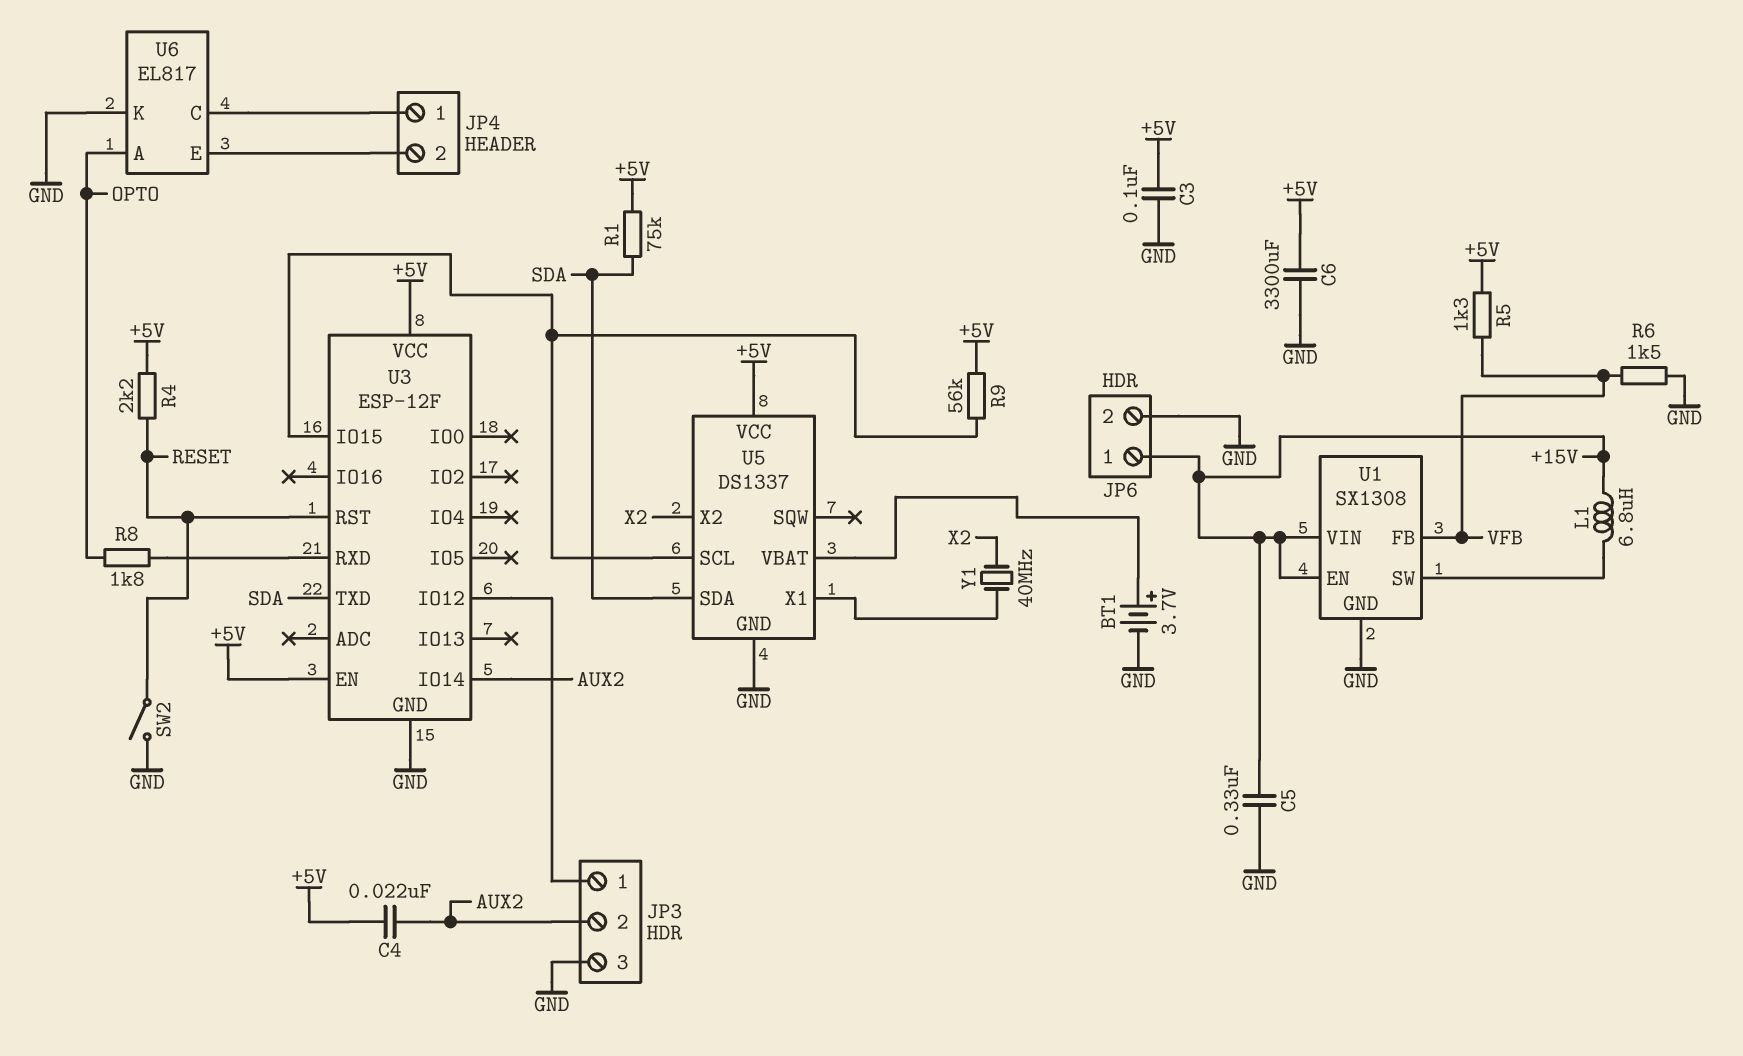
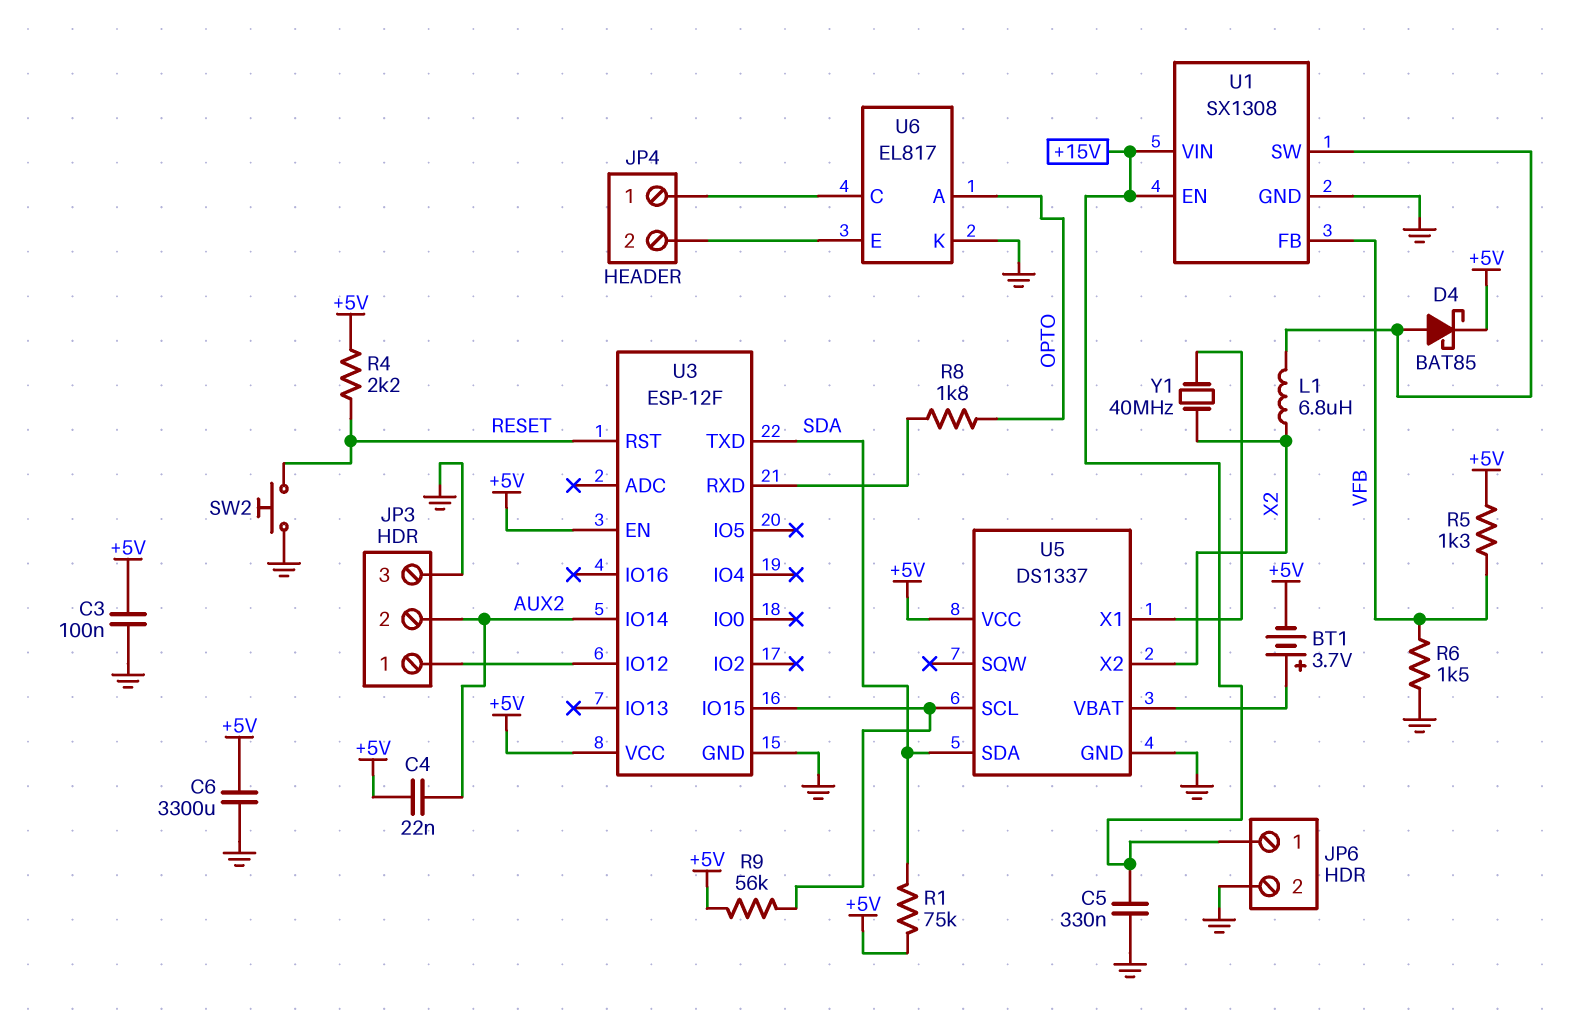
BT1: 3.7V (plus U5/VBAT, minus GND) -> 3.7V (plus U5/VBAT, minus +5V)
D4: none -> schottky BAT85 (A U1/SW, K +5V)
L1: 6.8uH (+15V, U1/SW) -> 6.8uH (U1/SW, X2)
SW2: switch (GND, RESET) -> button (GND, RESET)

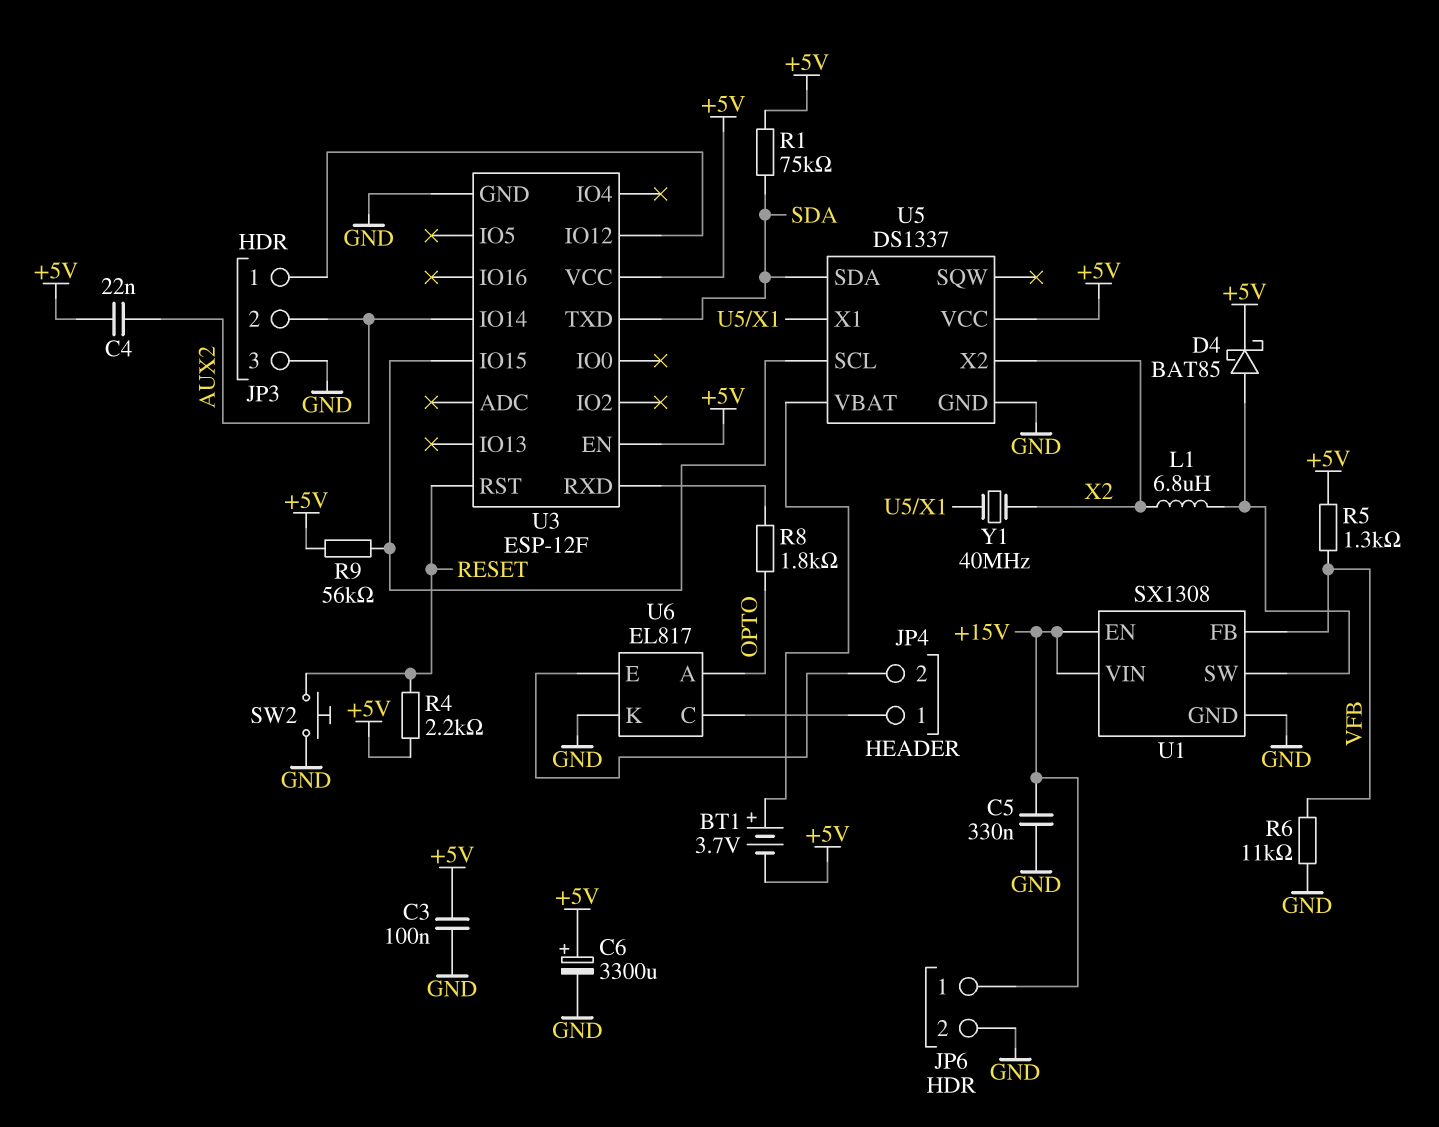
C6: 3300uF (+5V, GND) -> 3300uF (plus +5V, minus GND)
R6: 1.5k (GND, VFB) -> 11k (GND, VFB)

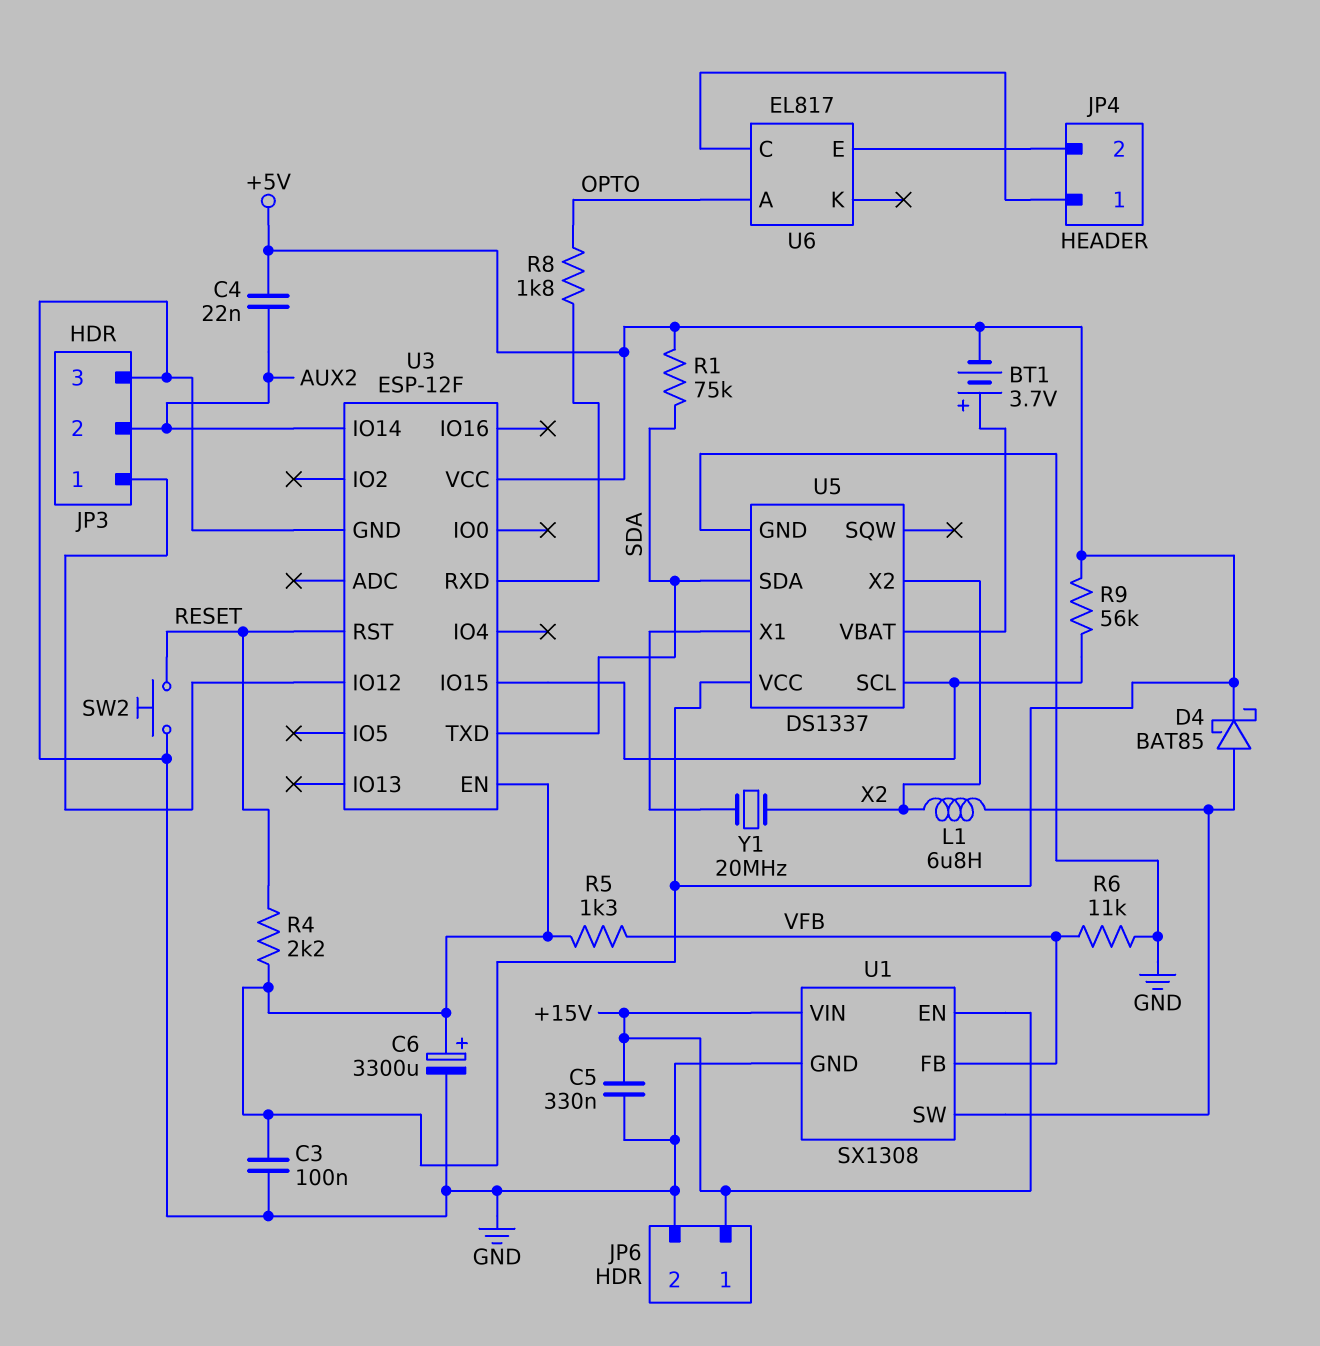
U6 pin K: GND -> none
Y1: 40MHz (U5/X1, X2) -> 20MHz (U5/X1, X2)

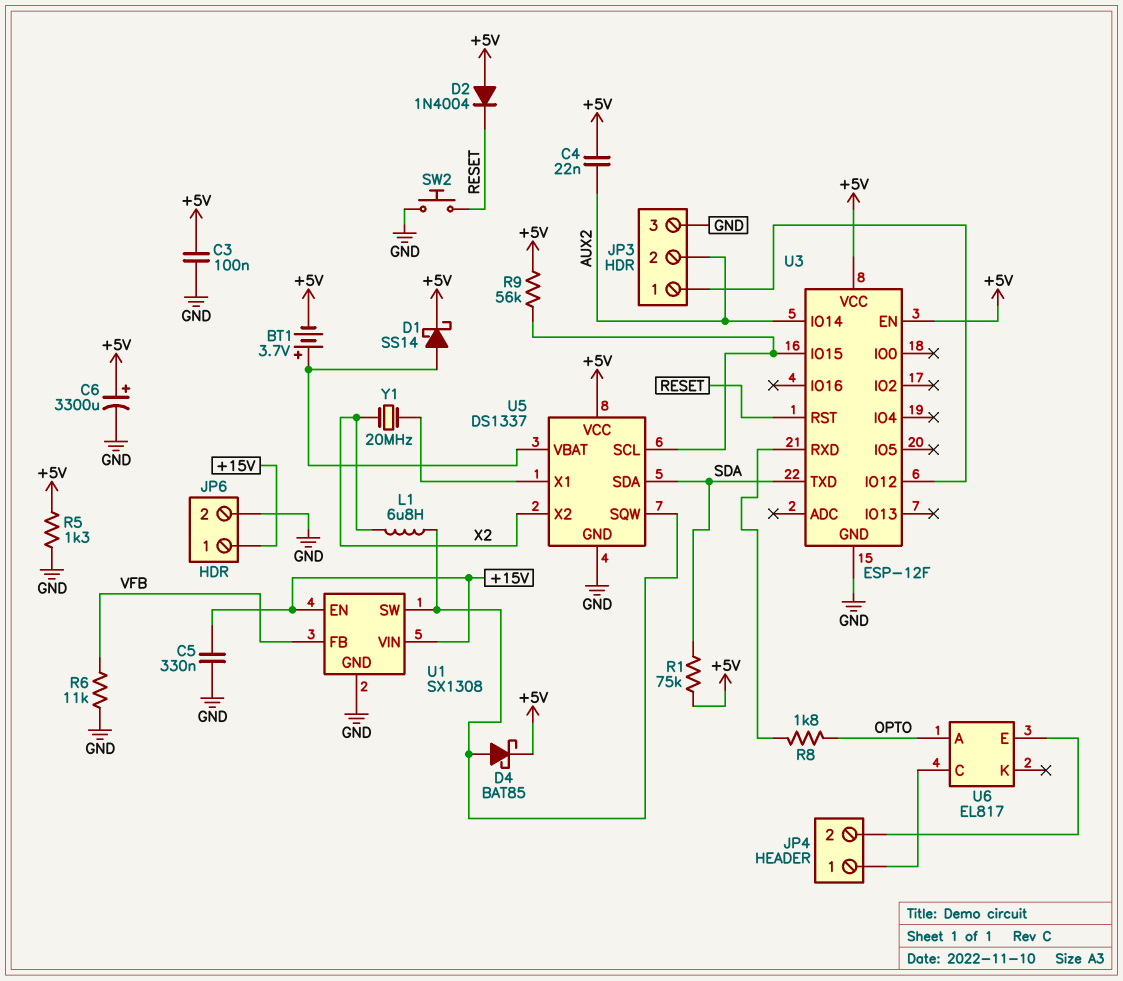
D1: none -> schottky SS14 (A U5/VBAT, K +5V)
D2: none -> diode 1N4004 (A +5V, K RESET)
R4: 2.2k (+5V, RESET) -> none
R5: 1.3k (+5V, VFB) -> 1.3k (+5V, GND)
U5 pin SQW: none -> U1/SW

